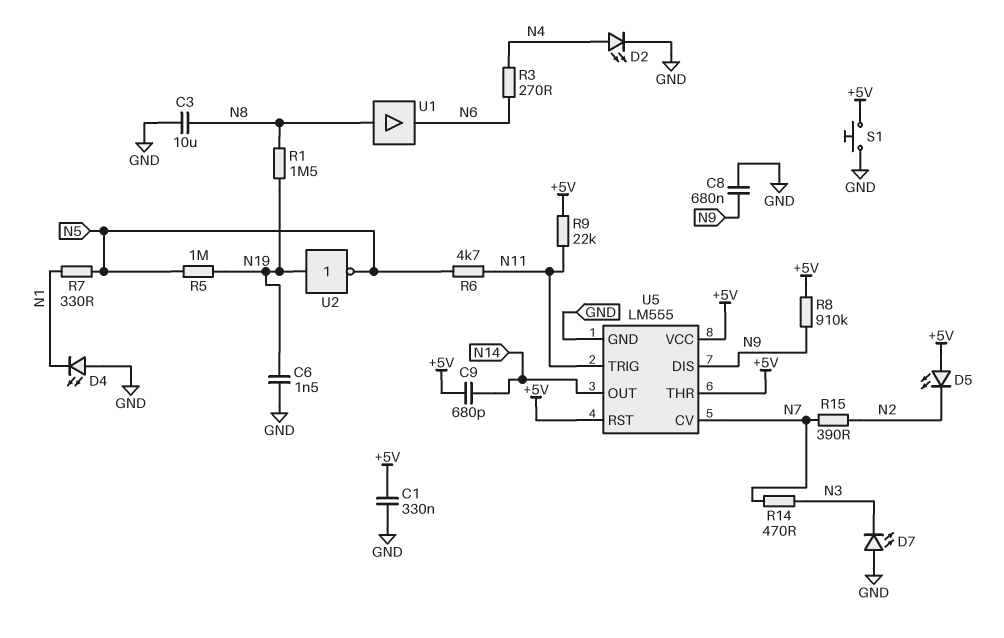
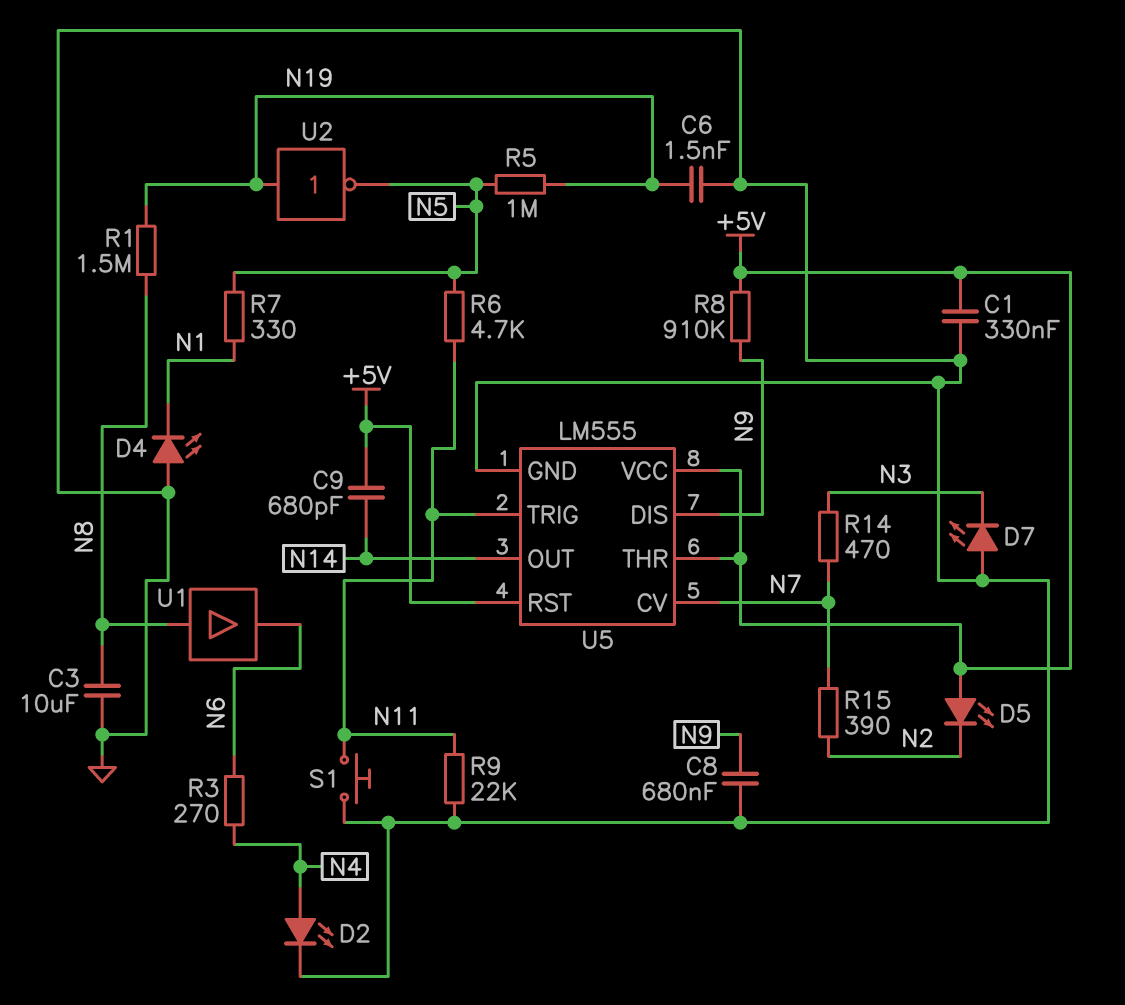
R9: 22k (+5V, N11) -> 22k (GND, N11)
S1: button (+5V, GND) -> button (GND, N11)

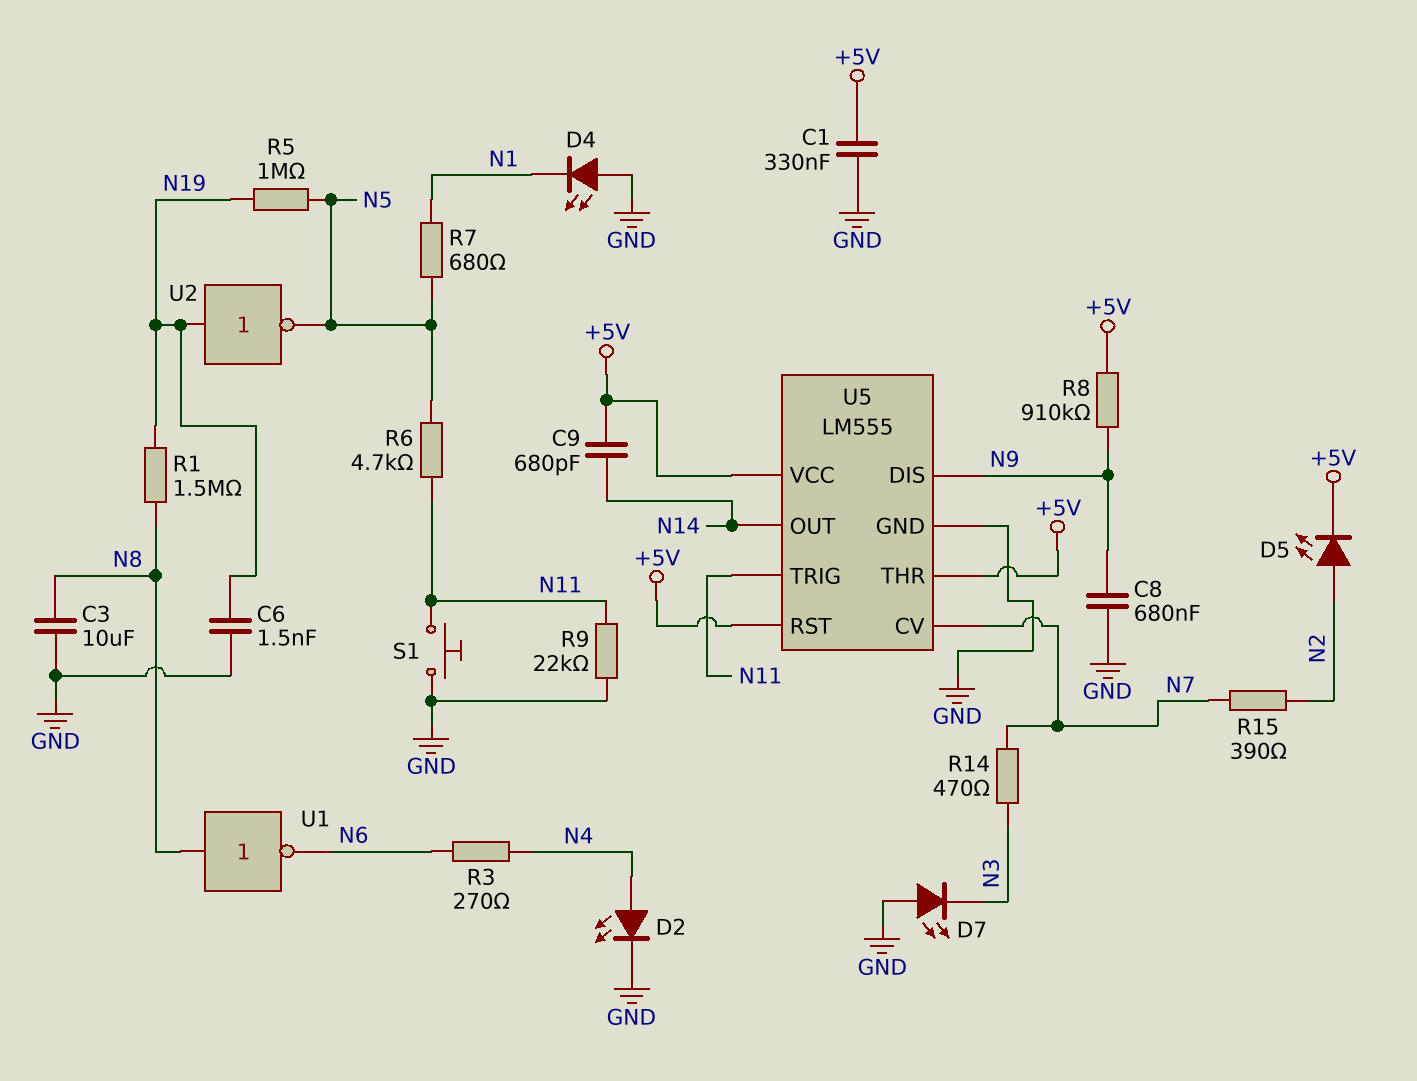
D5: LED (A +5V, K N2) -> LED (A N2, K +5V)
R7: 330 (N1, N5) -> 680 (N1, N5)
U1: buffer (in N8, out N6) -> NOT (in N8, out N6)

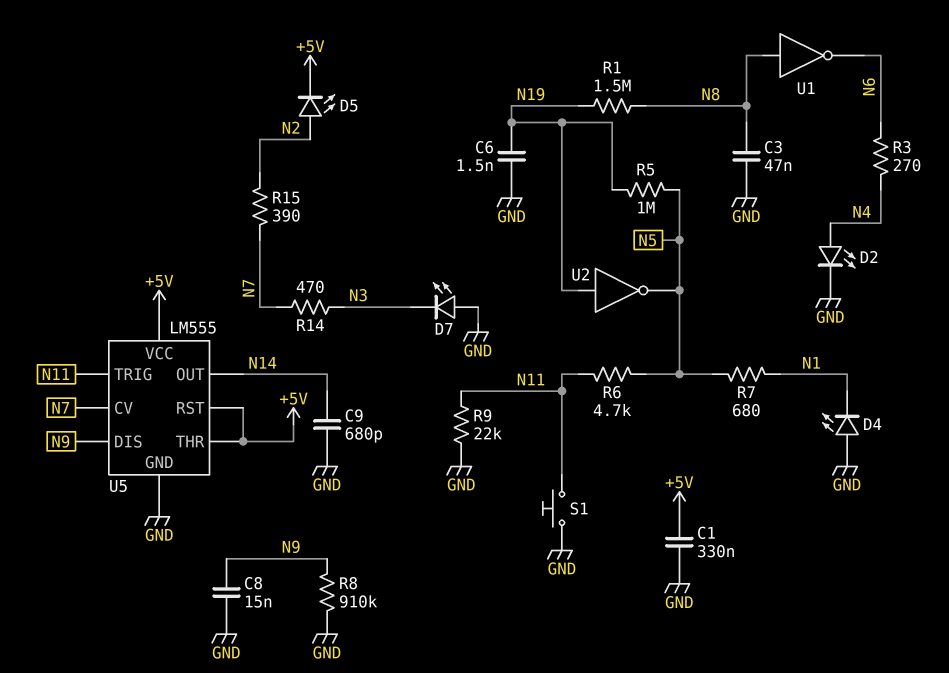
C3: 10uF (GND, N8) -> 47nF (GND, N8)
C8: 680nF (GND, N9) -> 15nF (GND, N9)
C9: 680pF (+5V, N14) -> 680pF (GND, N14)
R8: 910k (+5V, N9) -> 910k (GND, N9)

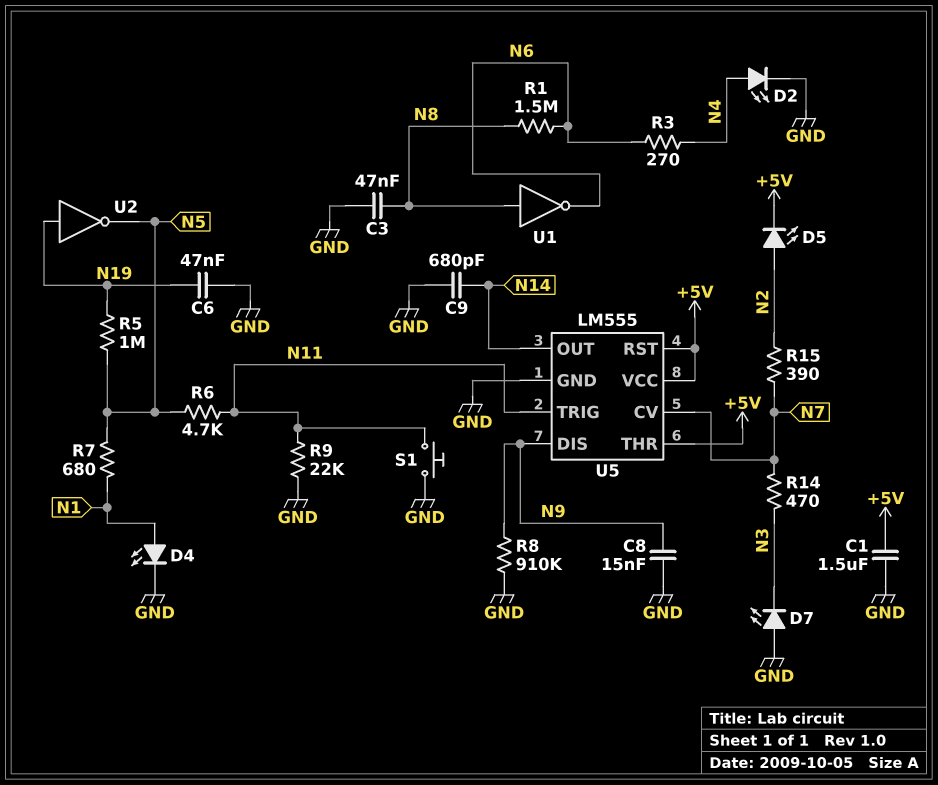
C1: 330nF (+5V, GND) -> 1.5uF (+5V, GND)
C6: 1.5nF (GND, N19) -> 47nF (GND, N19)
D4: LED (A GND, K N1) -> LED (A N1, K GND)
R1: 1.5M (N8, N19) -> 1.5M (N6, N8)

